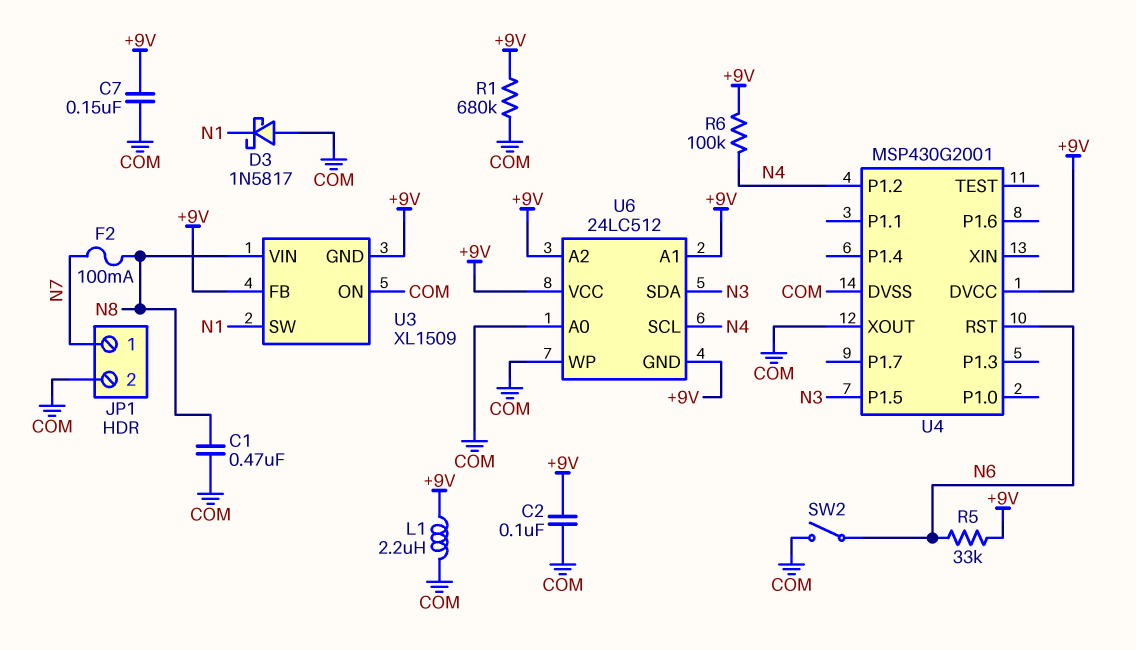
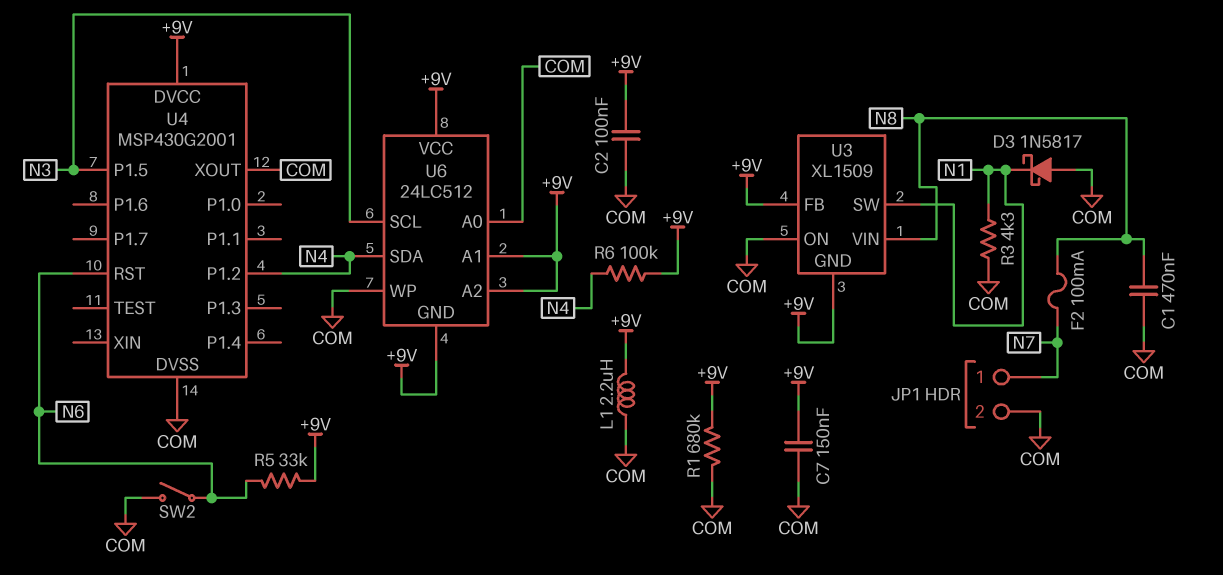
R3: none -> 4.3k (COM, N1)
U6 pin SCL: N4 -> N3
U6 pin SDA: N3 -> N4

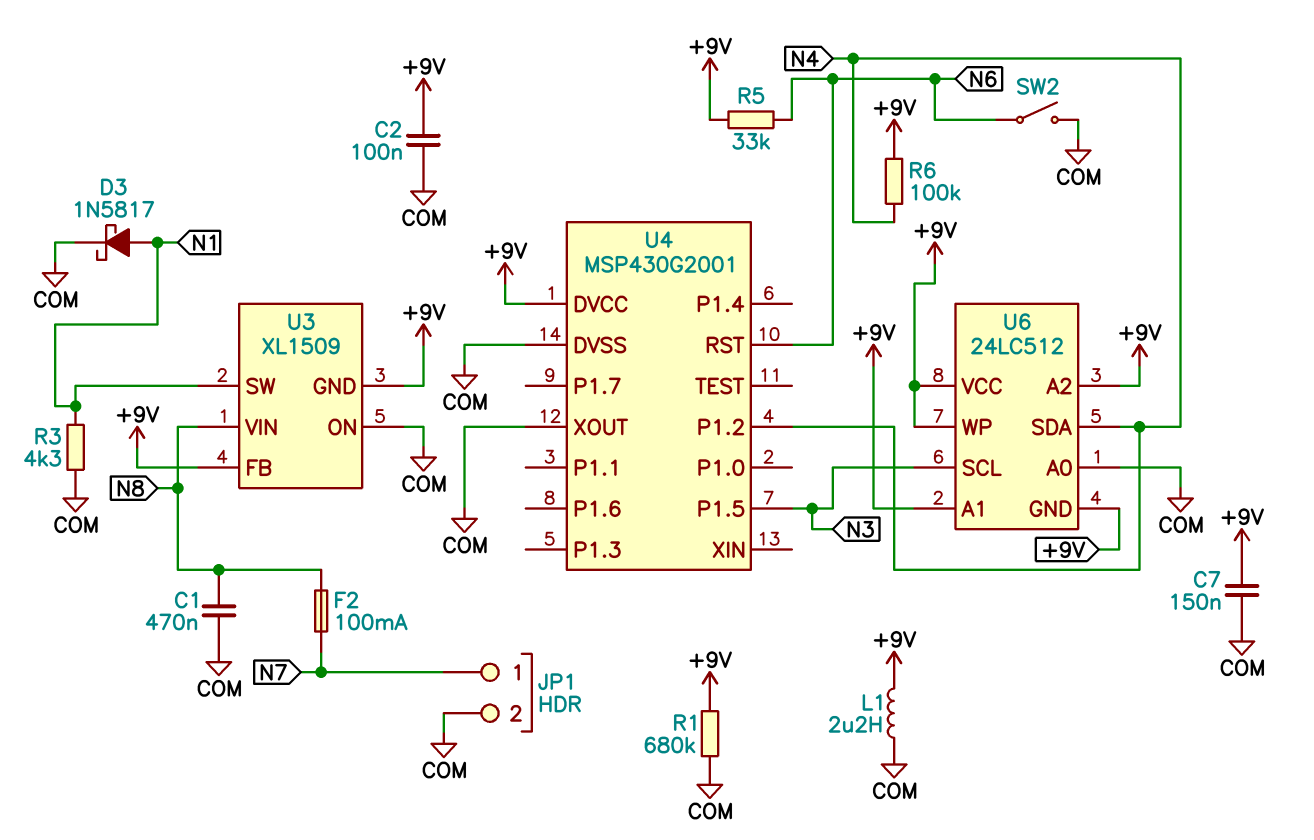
D3: schottky 1N5817 (A COM, K N1) -> schottky 1N5817 (A N1, K COM)
U6 pin WP: COM -> +9V

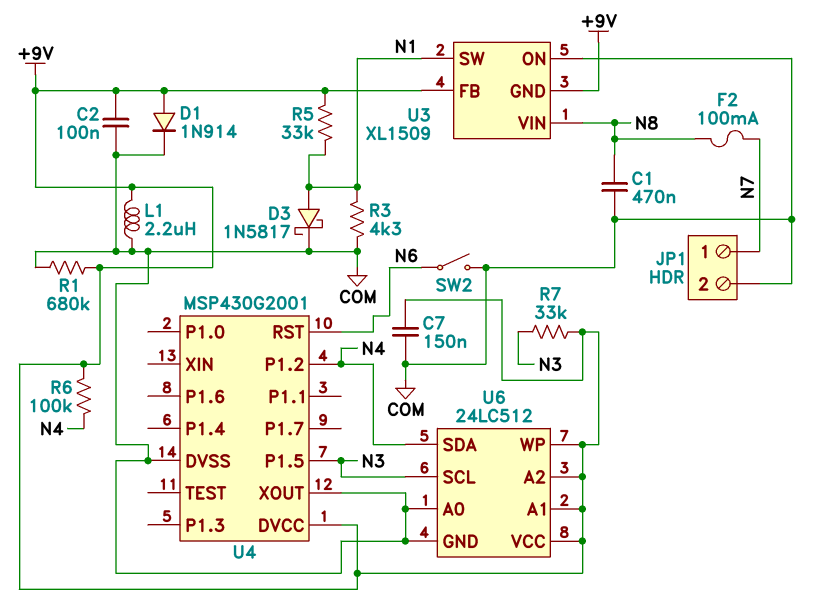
D1: none -> diode 1N914 (A +9V, K COM)
R5: 33k (+9V, N6) -> 33k (+9V, N1)
R7: none -> 33k (+9V, N3)
U6 pin GND: +9V -> COM

